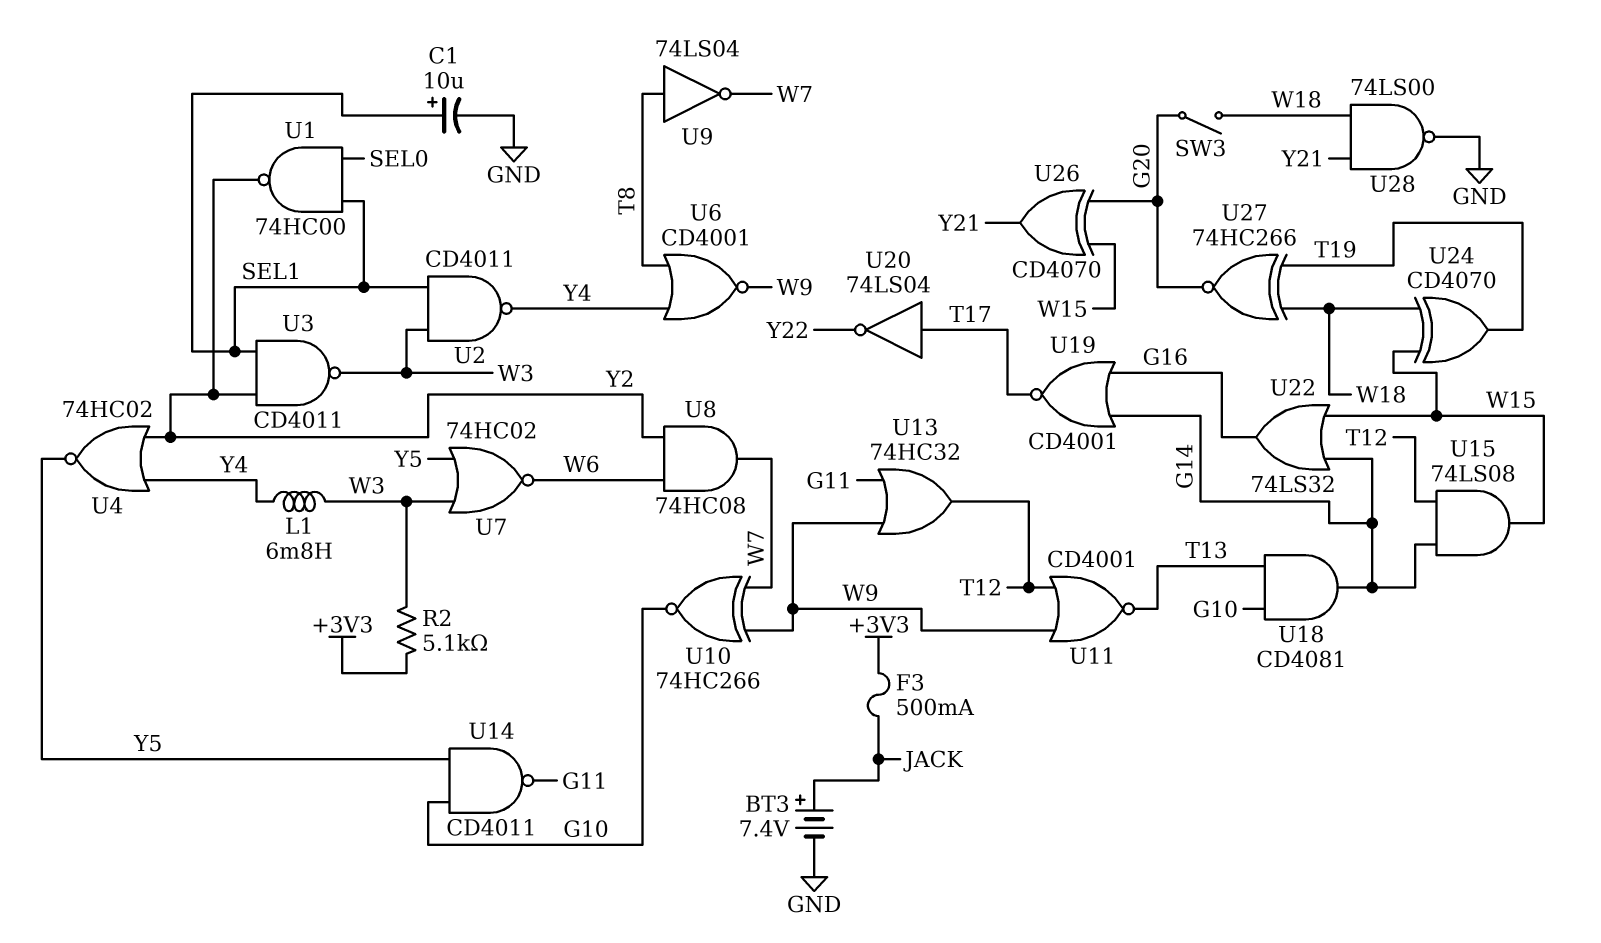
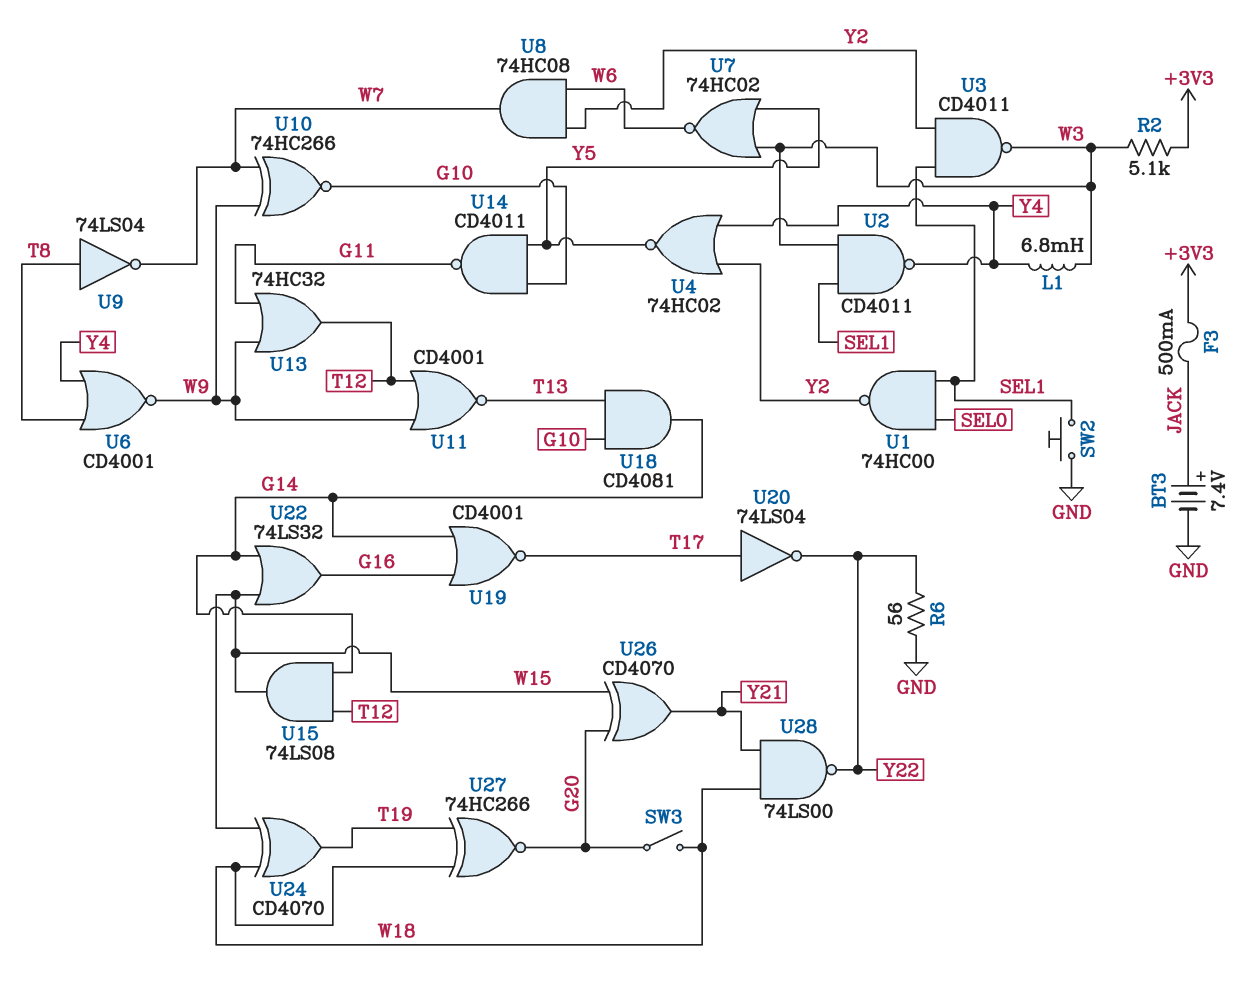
C1: 10uF (plus SEL1, minus GND) -> none
R6: none -> 56 (GND, Y22)
SW2: none -> button (GND, SEL1)
U28: NAND 74LS00 (in W18, in Y21, out GND) -> NAND 74LS00 (in W18, in Y21, out Y22)

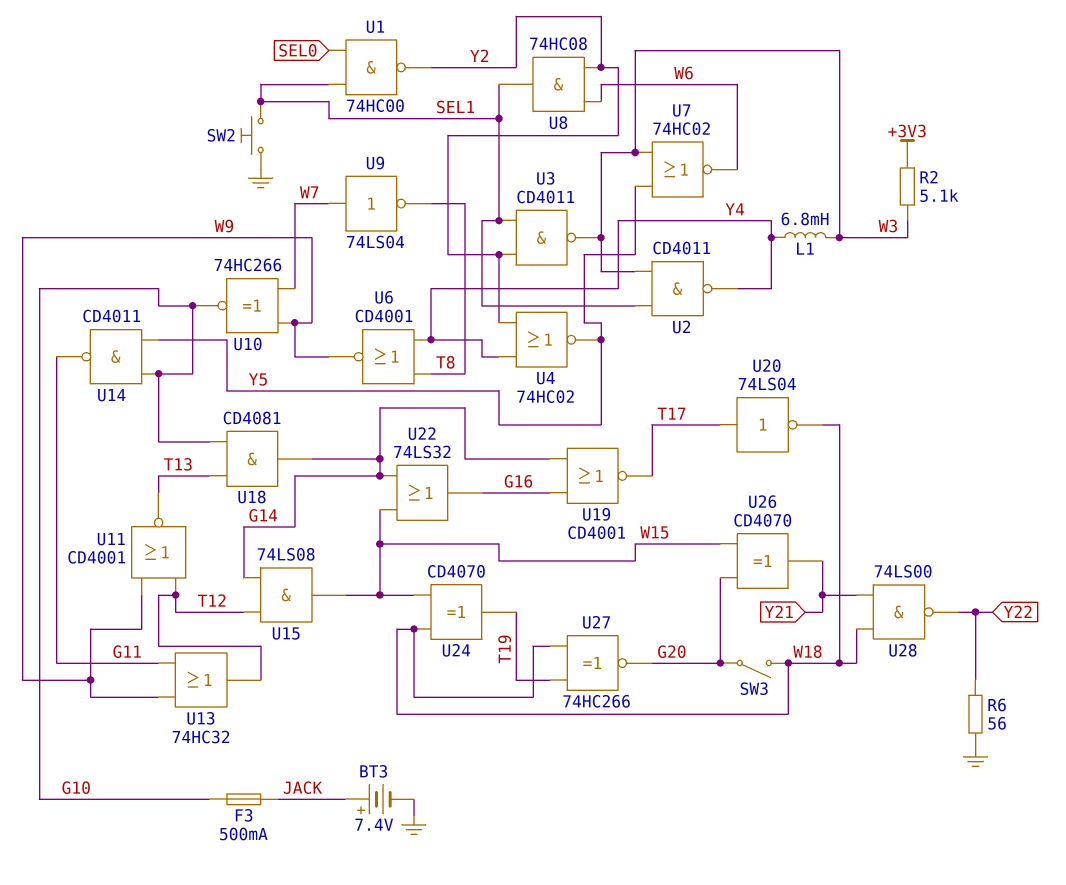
F3: 500mA (+3V3, JACK) -> 500mA (G10, JACK)
U8: AND 74HC08 (in W6, in Y2, out W7) -> AND 74HC08 (in W6, in Y2, out SEL1)
U9: NOT 74LS04 (in T8, out W7) -> NOT 74LS04 (in W7, out T8)
U20: NOT 74LS04 (in T17, out Y22) -> NOT 74LS04 (in T17, out W18)

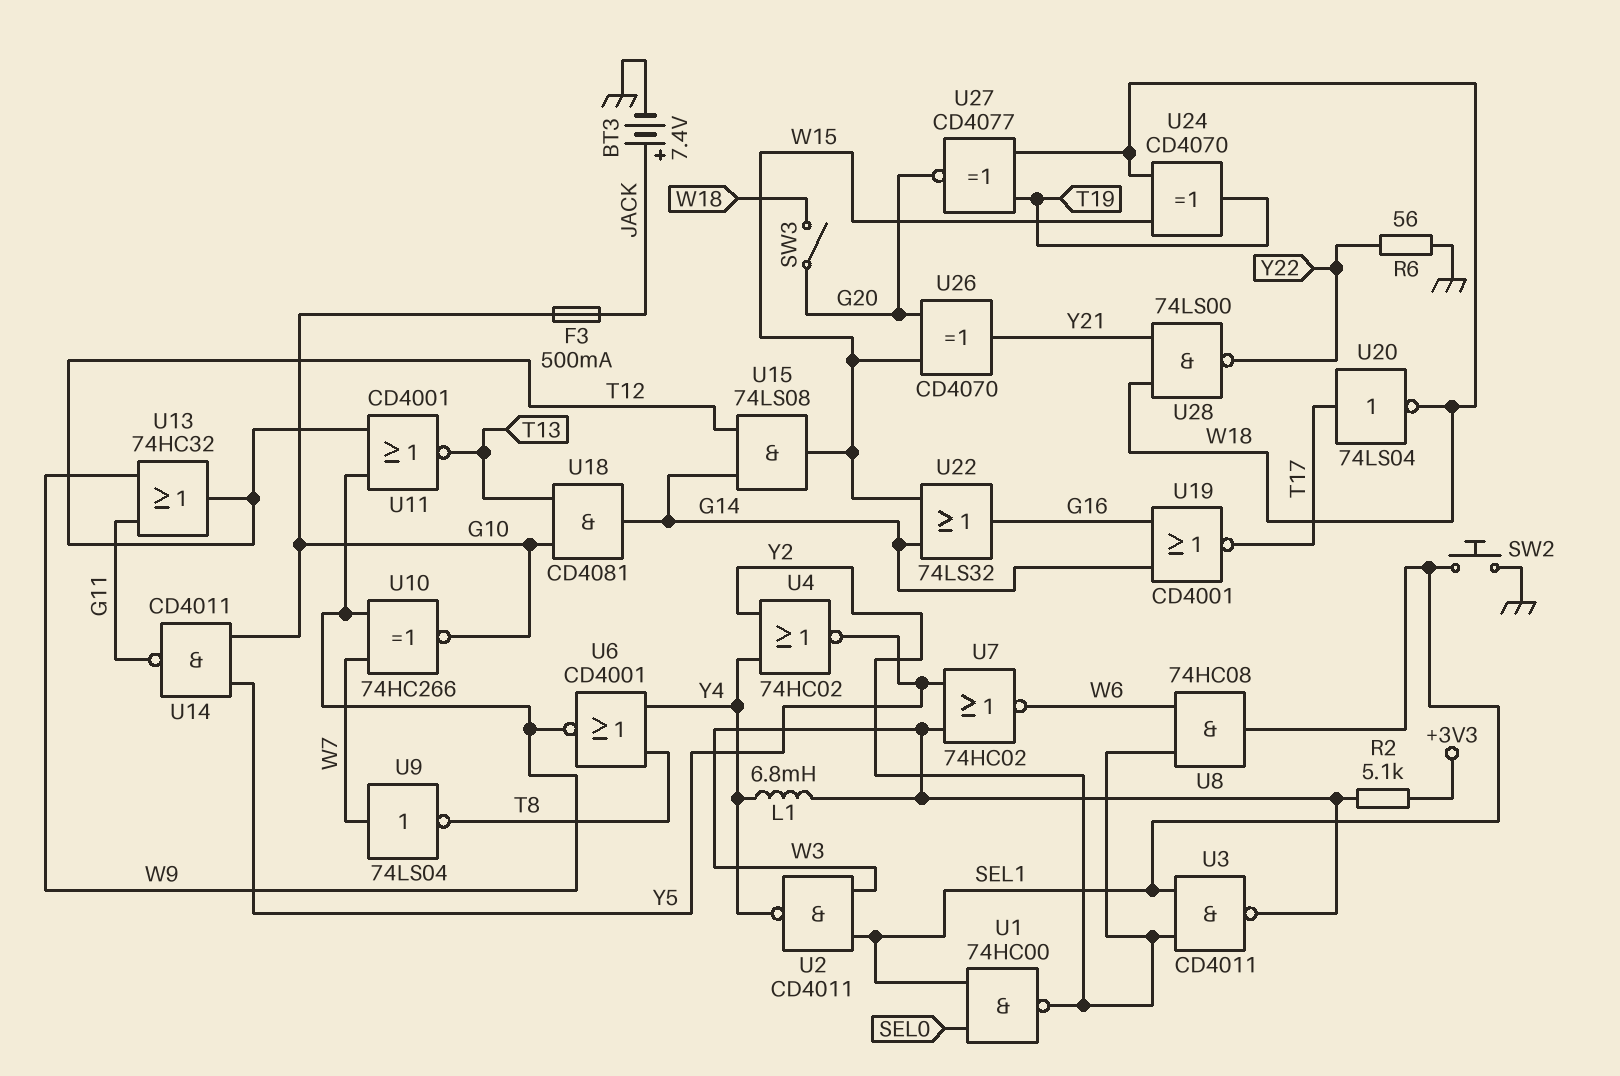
U27: XNOR 74HC266 (in T19, in W18, out G20) -> XNOR CD4077 (in T19, in W18, out G20)

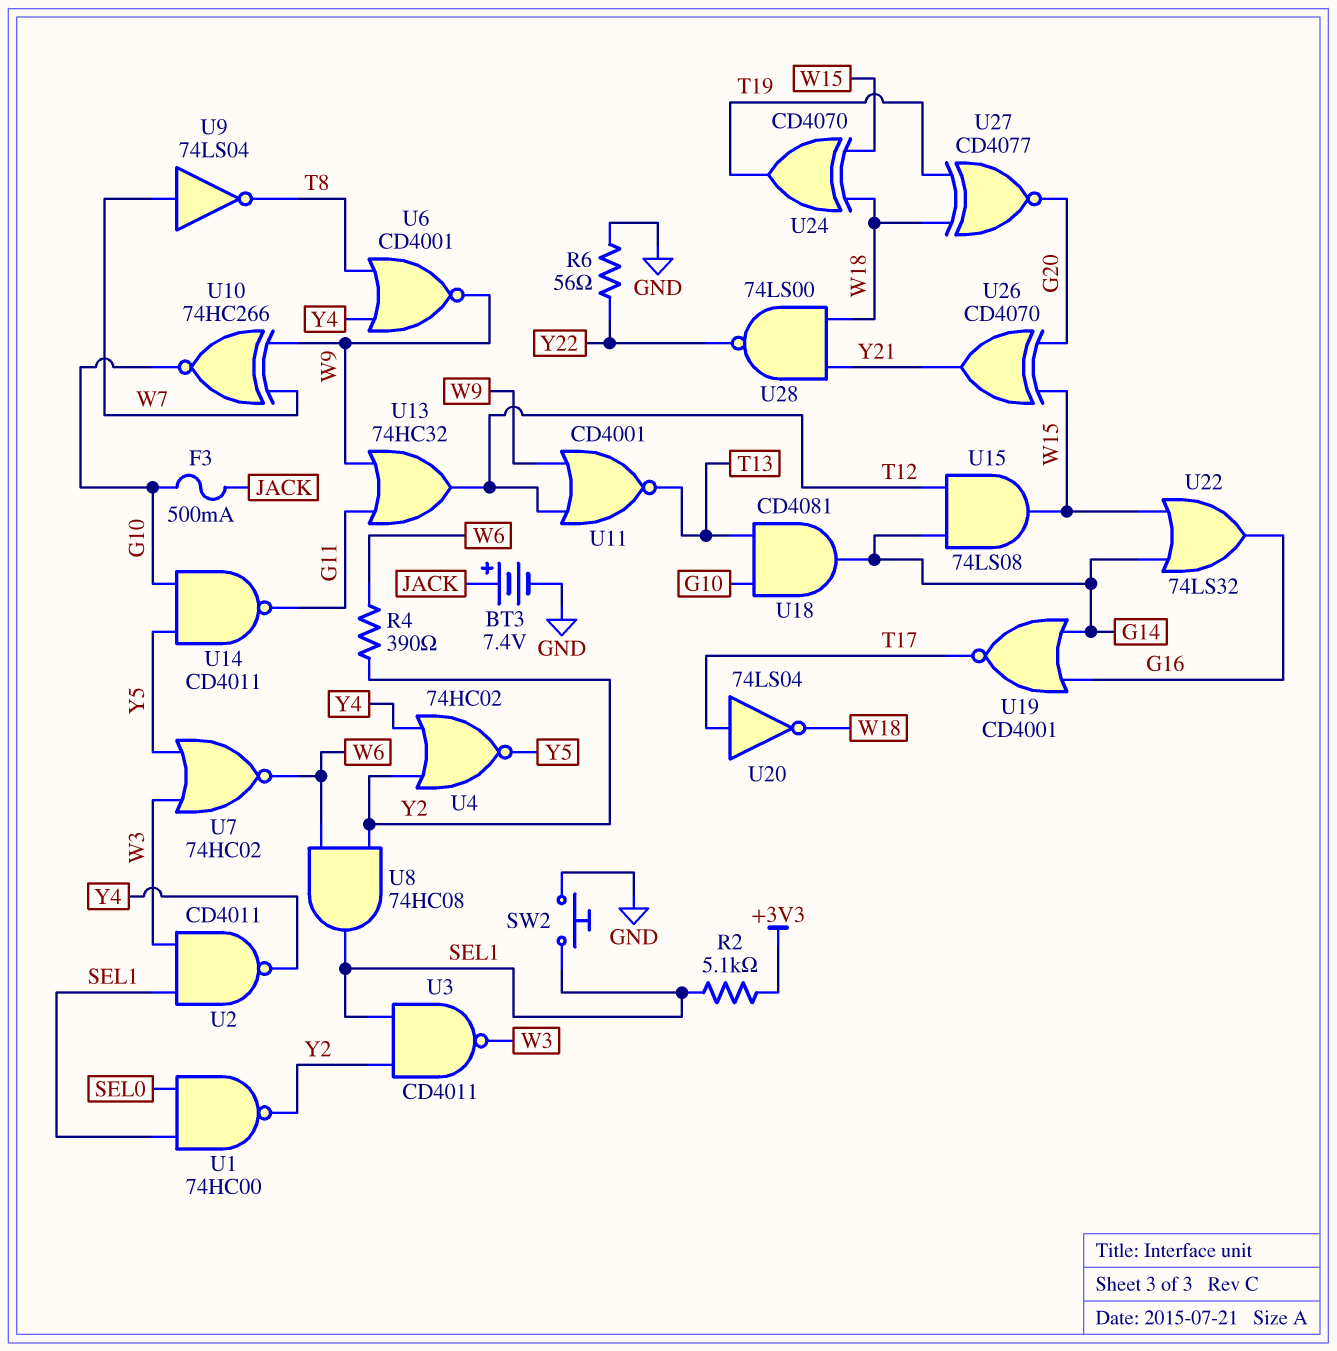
L1: 6.8mH (W3, Y4) -> none
R2: 5.1k (+3V3, W3) -> 5.1k (+3V3, SEL1)
R4: none -> 390 (W6, Y2)
SW3: switch (G20, W18) -> none

